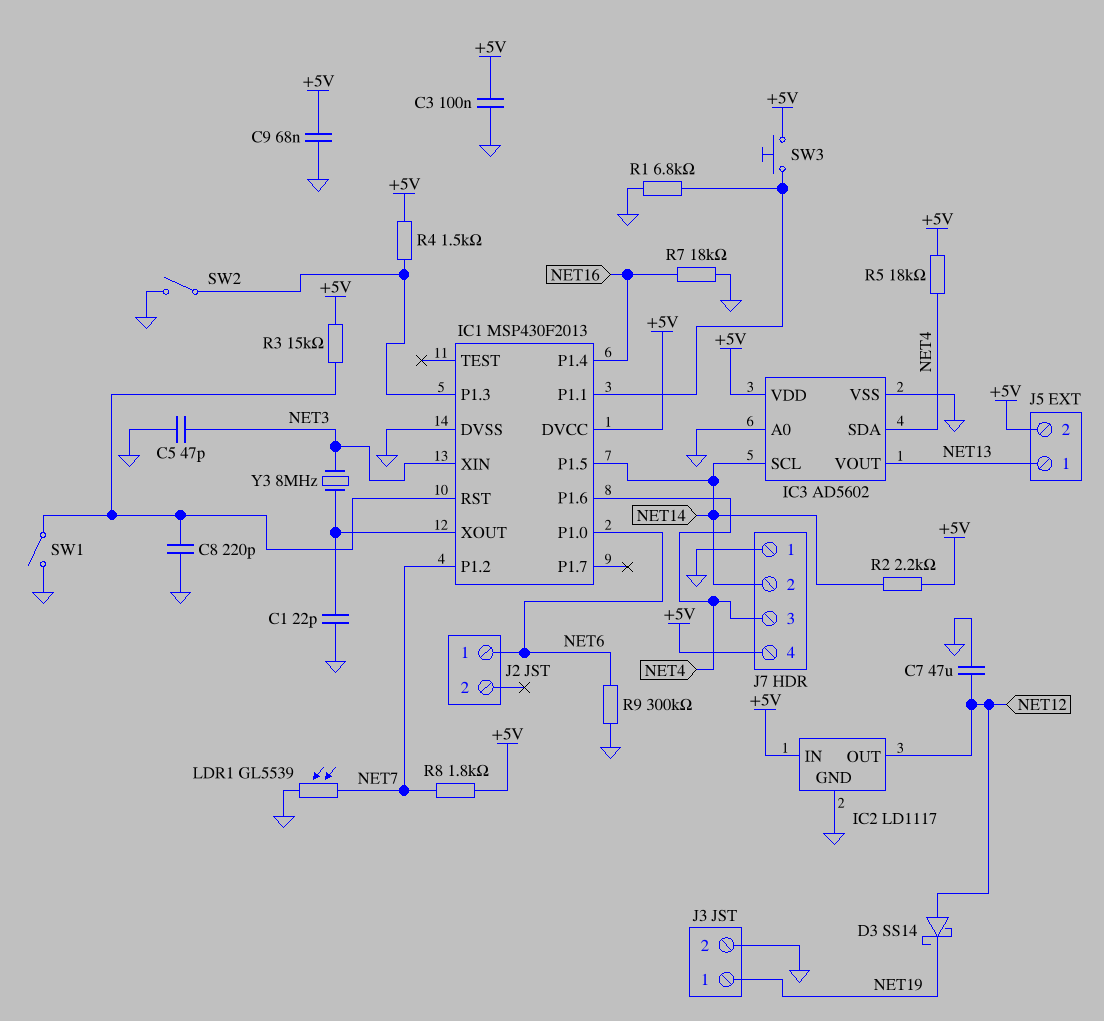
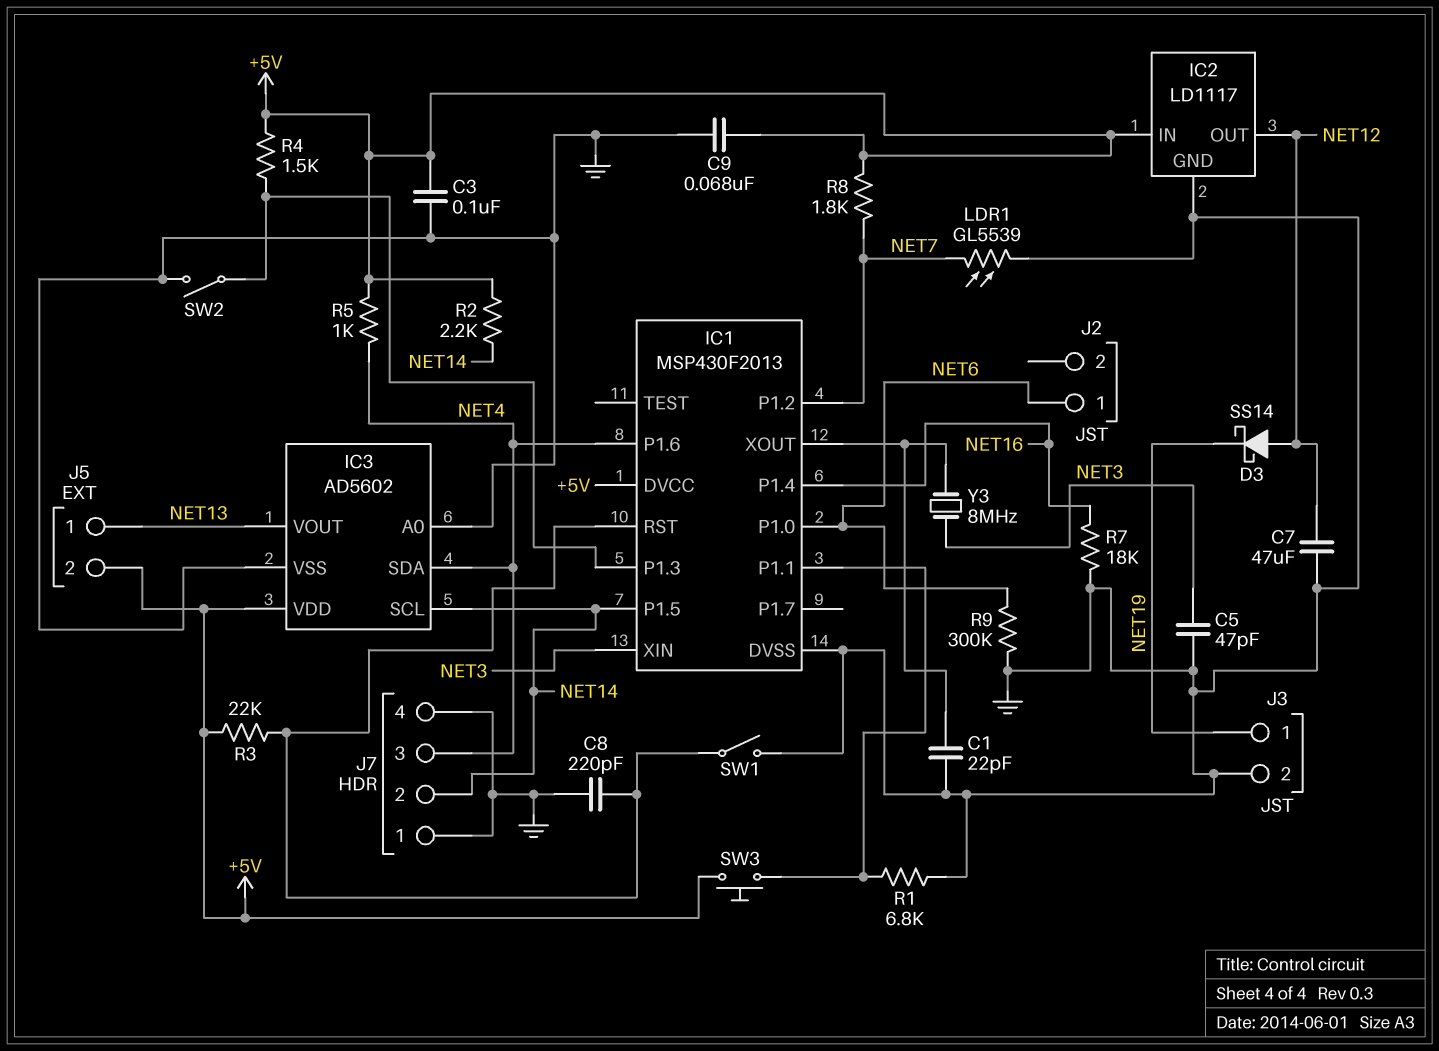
J7 pin 4: +5V -> GND
R3: 15k (+5V, IC1/RST) -> 22k (+5V, IC1/RST)
R5: 18k (+5V, NET4) -> 1k (+5V, NET4)

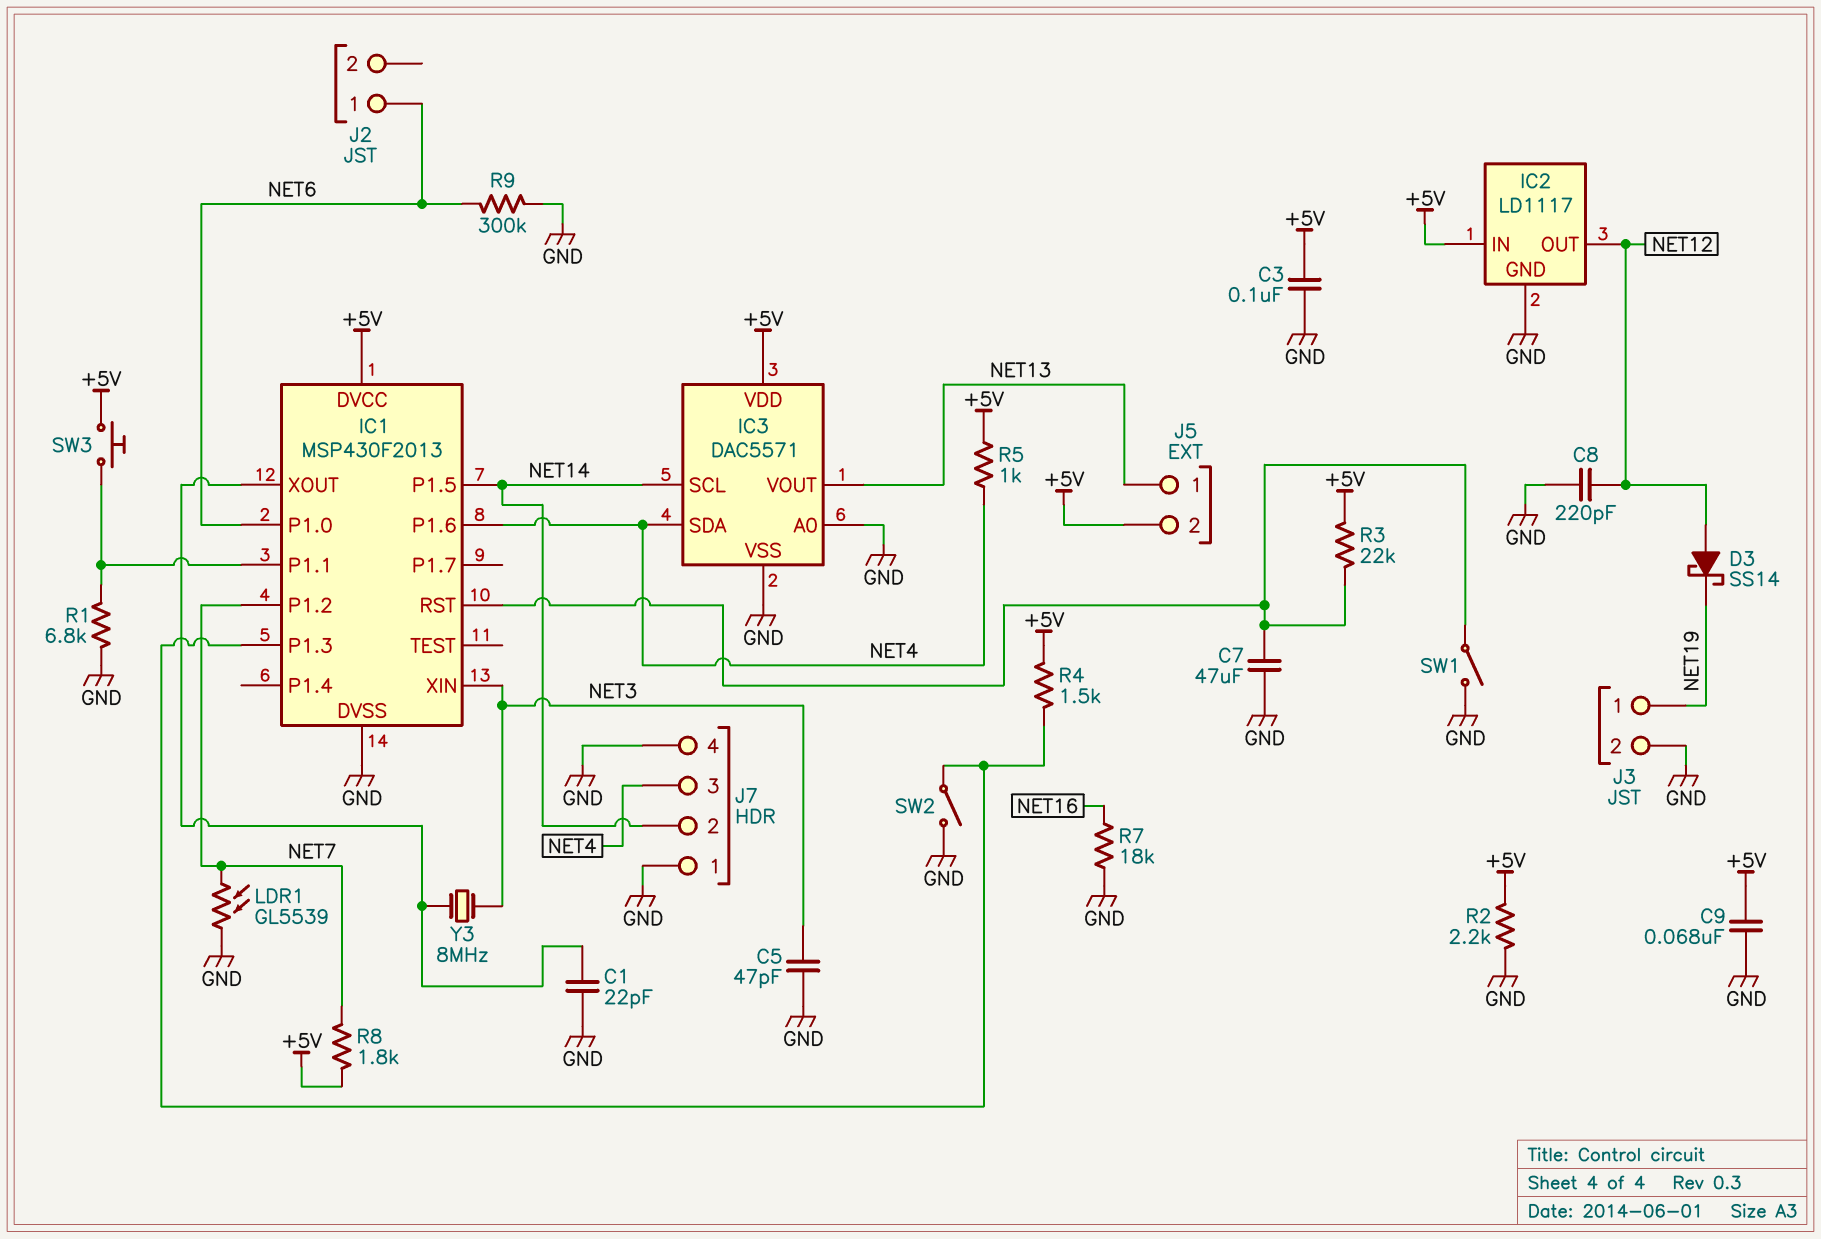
C7: 47uF (GND, NET12) -> 47uF (GND, IC1/RST)
C8: 220pF (GND, IC1/RST) -> 220pF (GND, NET12)
IC1 pin P1.4: NET16 -> none
IC3: AD5602 -> DAC5571
R2: 2.2k (+5V, NET14) -> 2.2k (+5V, GND)

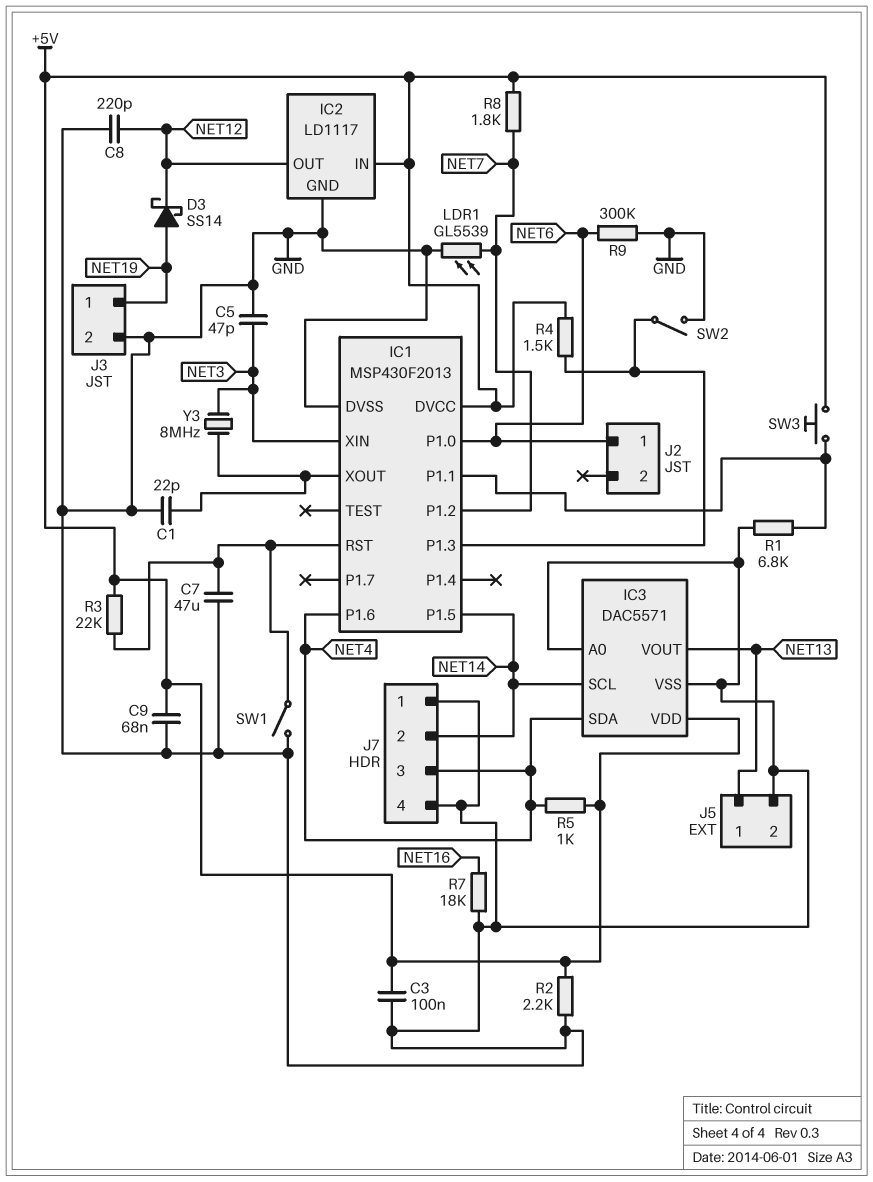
D3: schottky SS14 (A NET12, K NET19) -> schottky SS14 (A NET19, K NET12)
J5 pin 2: +5V -> GND

